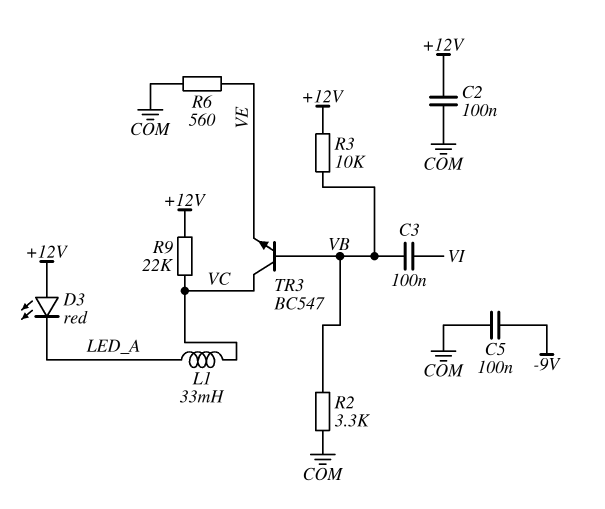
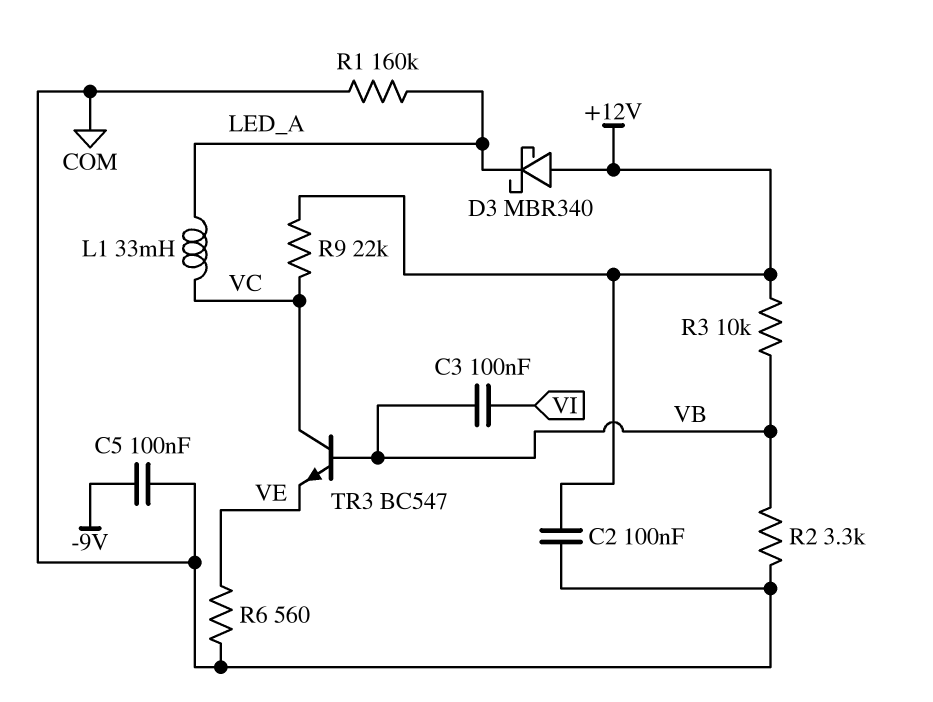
D3: LED red (A +12V, K LED_A) -> schottky MBR340 (A +12V, K LED_A)
R1: none -> 160k (COM, LED_A)

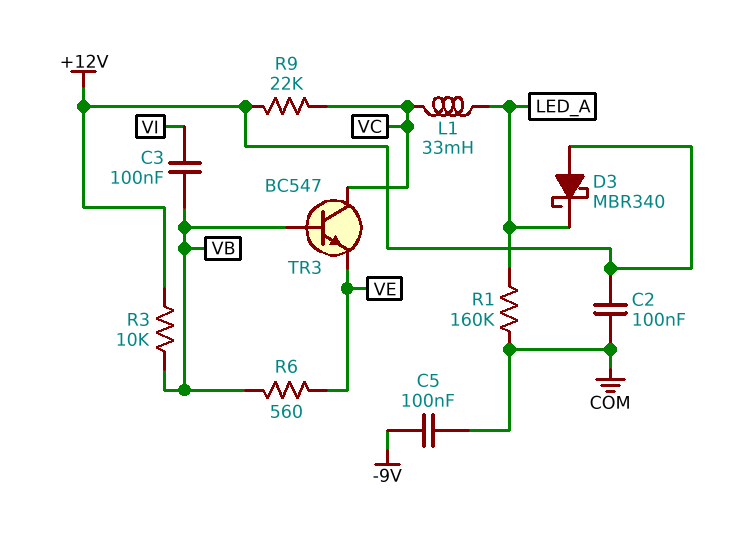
R2: 3.3k (COM, VB) -> none
R6: 560 (COM, VE) -> 560 (VB, VE)

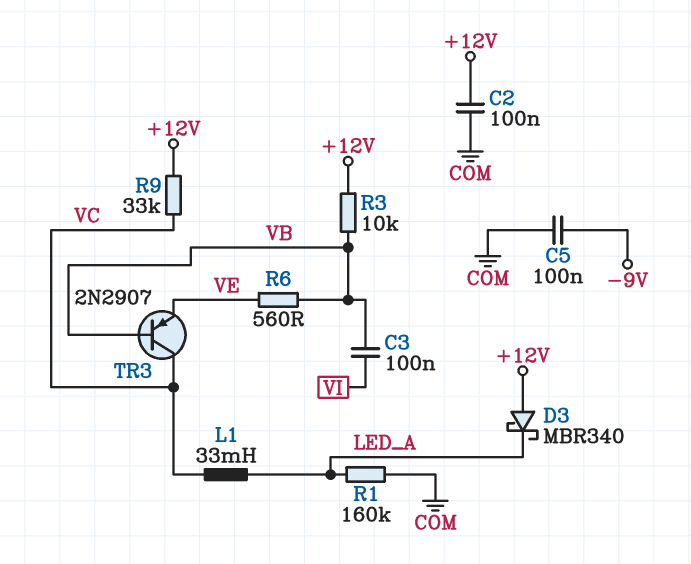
R9: 22k (+12V, VC) -> 33k (+12V, VC)
TR3: NPN BC547 (B VB, C VC, E VE) -> PNP 2N2907 (B VB, C VC, E VE)

